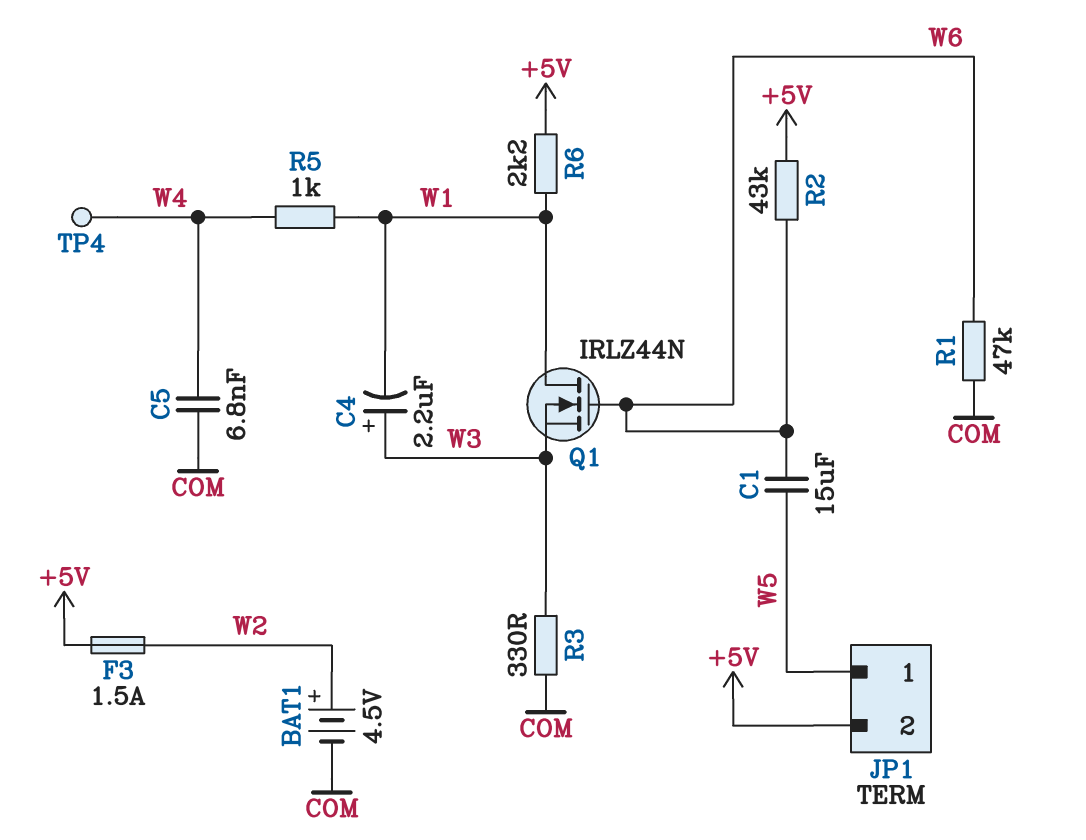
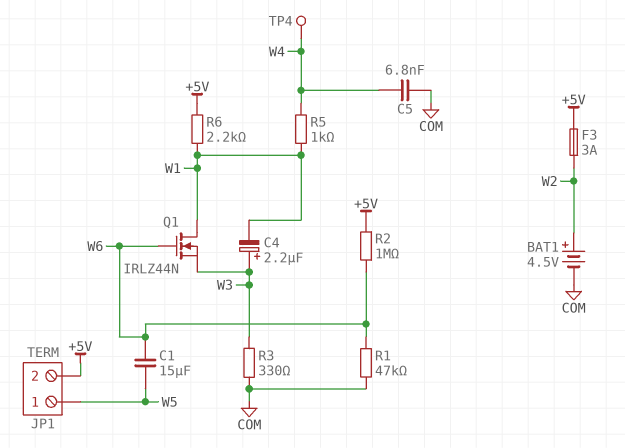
F3: 1.5A (+5V, W2) -> 3A (+5V, W2)
R2: 43k (+5V, W6) -> 1M (+5V, W6)

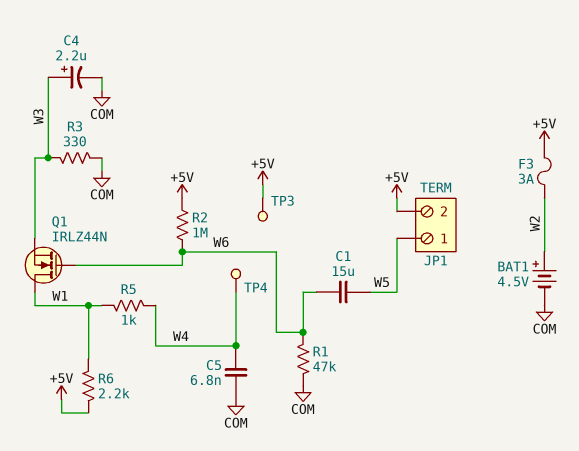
C4: 2.2uF (plus W3, minus W1) -> 2.2uF (plus W3, minus COM)
TP3: none -> test point (+5V)

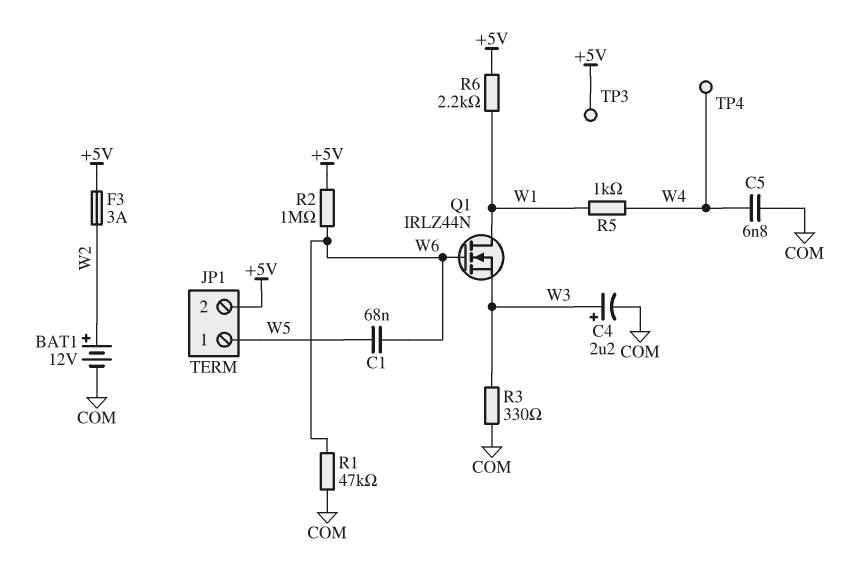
BAT1: 4.5V (plus W2, minus COM) -> 12V (plus W2, minus COM)
C1: 15uF (W5, W6) -> 68nF (W5, W6)

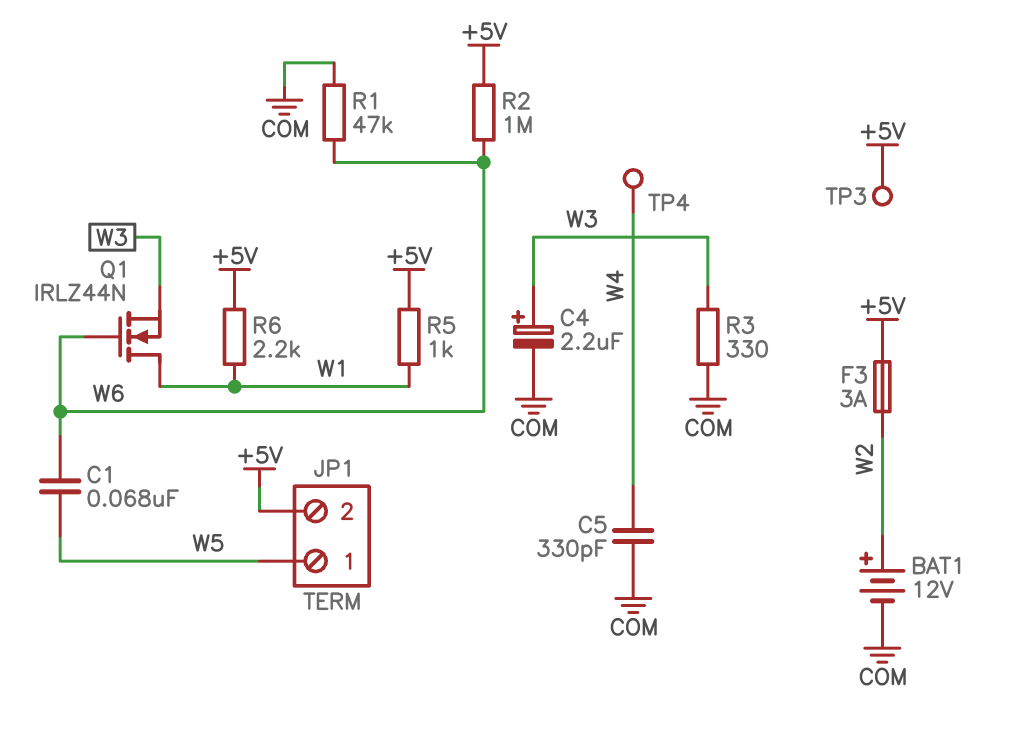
C5: 6.8nF (COM, W4) -> 330pF (COM, W4)
R5: 1k (W1, W4) -> 1k (+5V, W1)

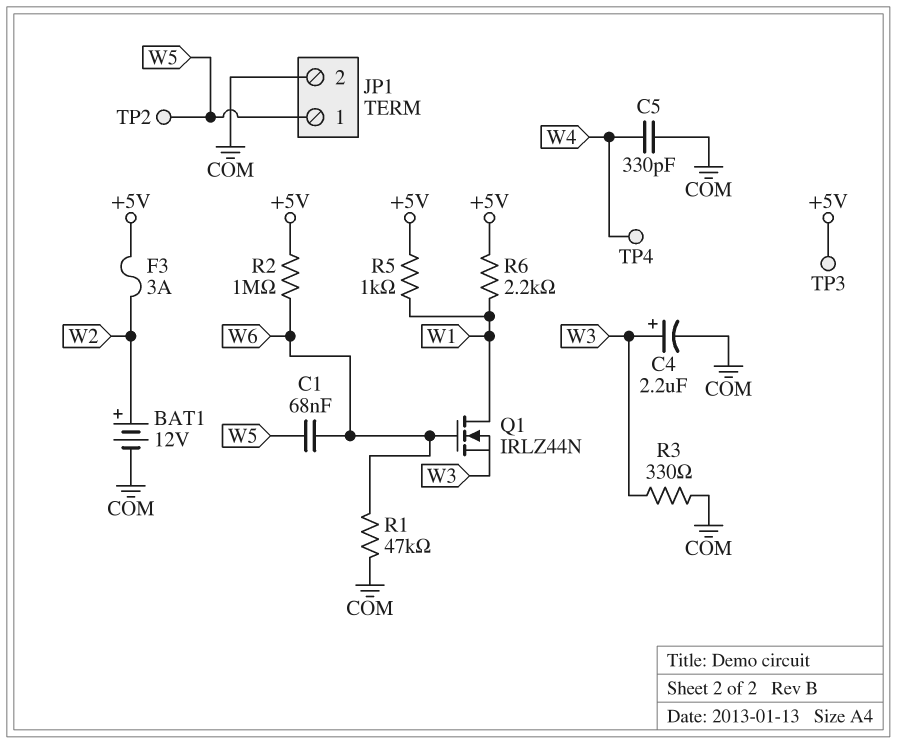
JP1 pin 2: +5V -> COM
TP2: none -> test point (W5)

